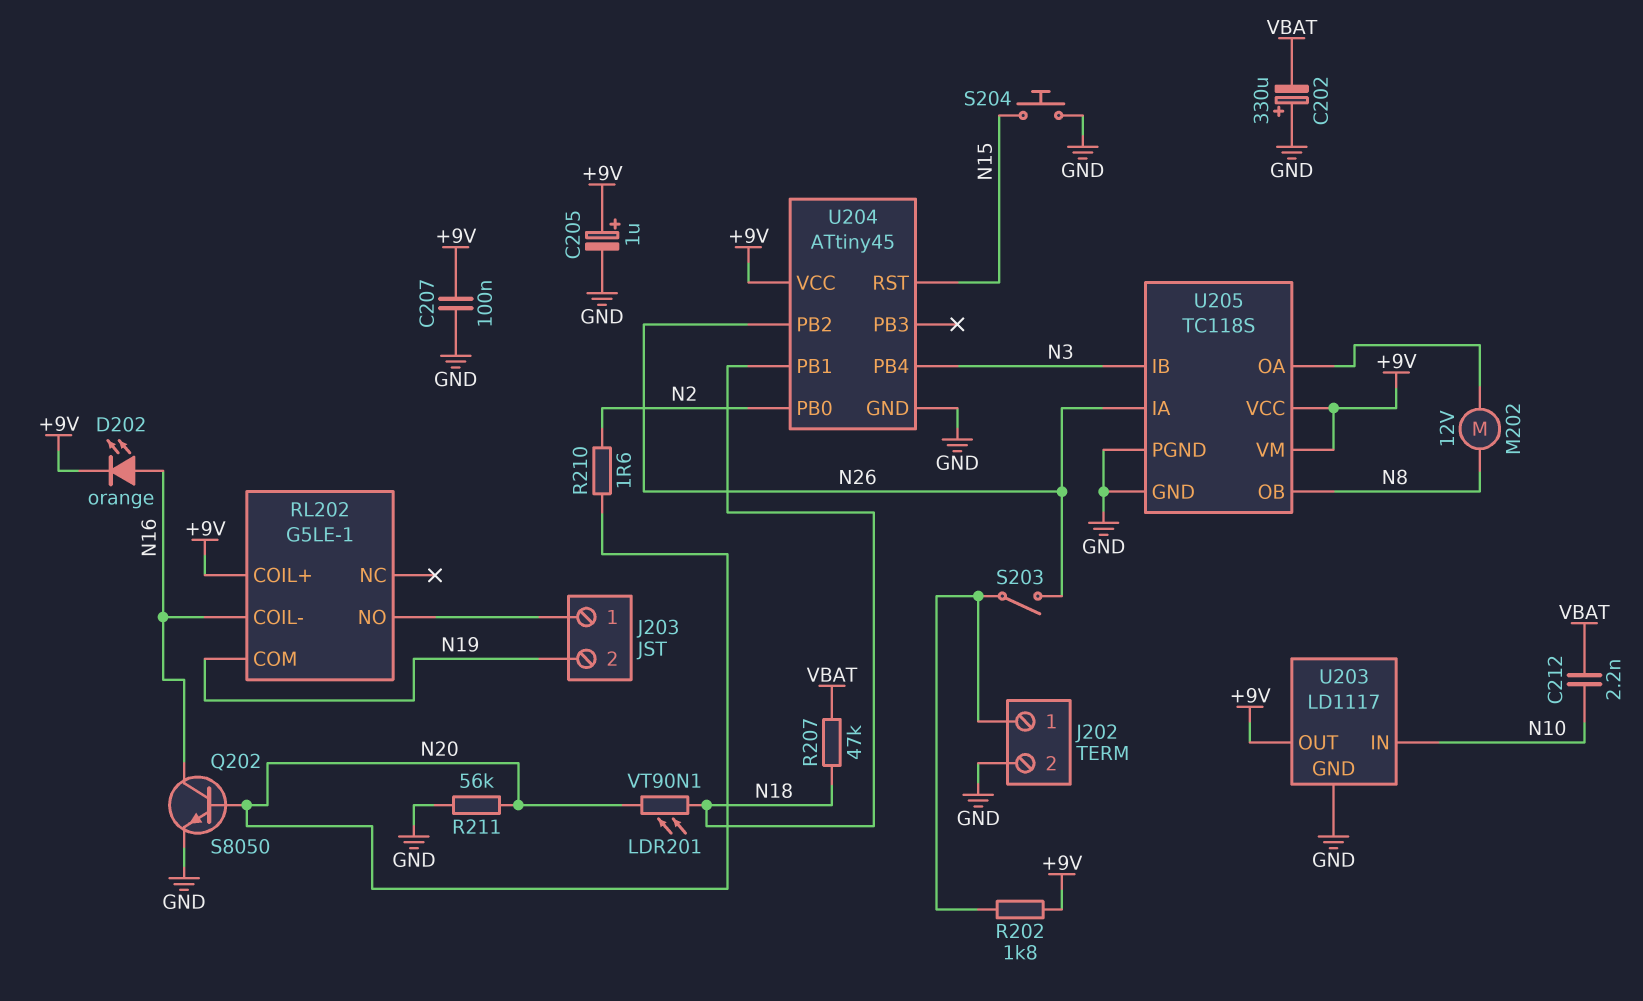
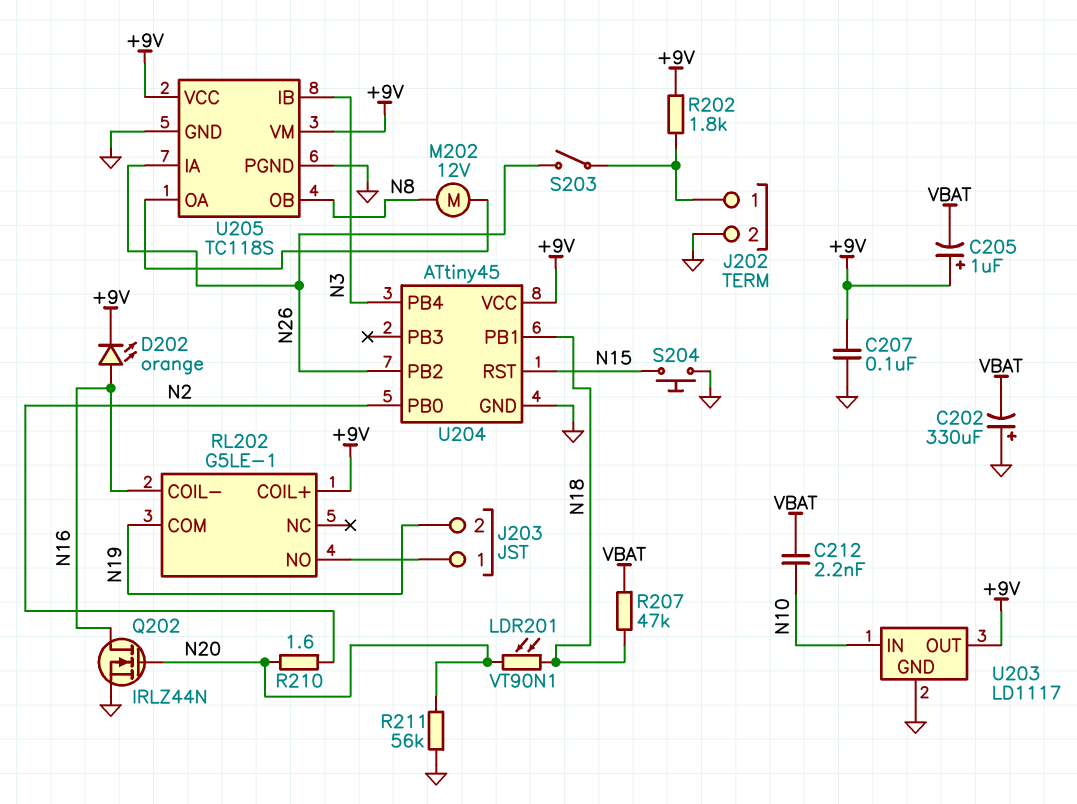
C205: 1uF (plus +9V, minus GND) -> 1uF (plus +9V, minus VBAT)
Q202: NPN S8050 (B N20, C N16, E GND) -> NMOS IRLZ44N (G N20, D N16, S GND)

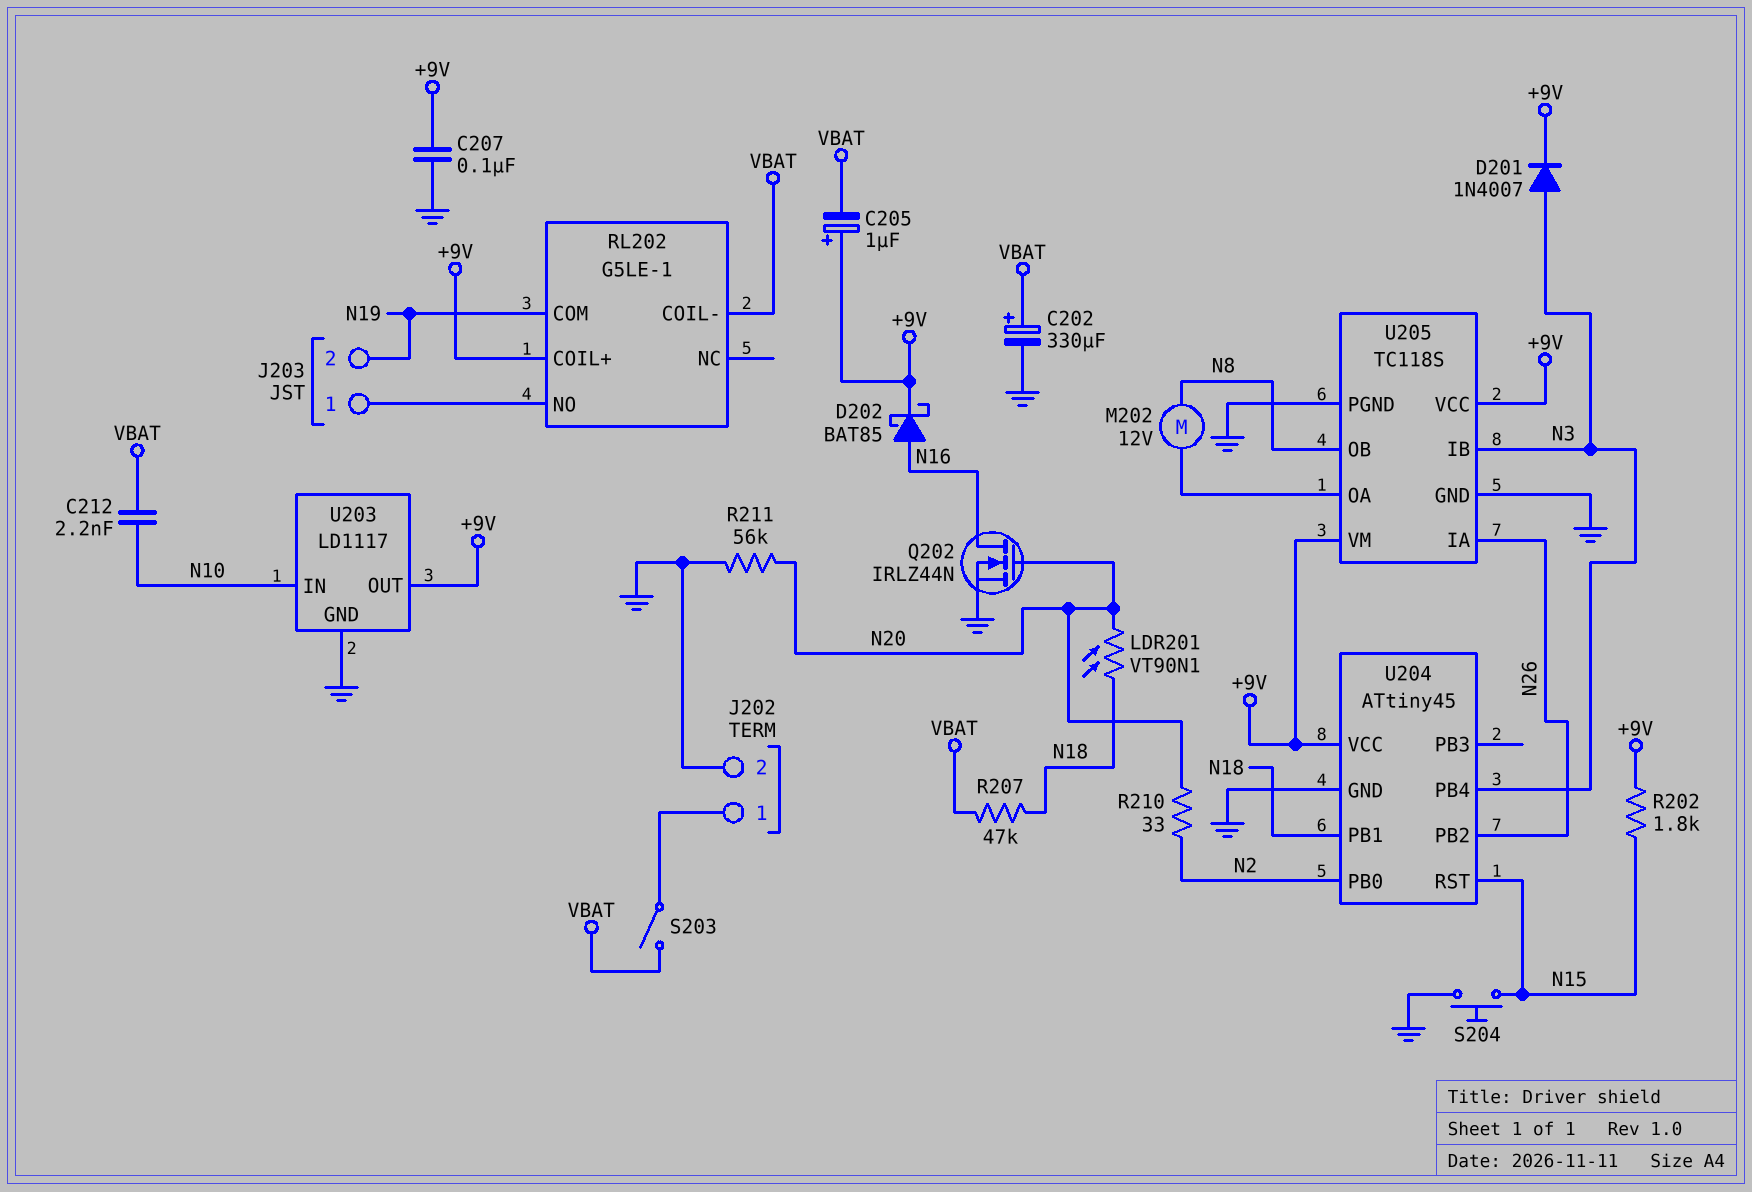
C202: 330uF (plus GND, minus VBAT) -> 330uF (plus VBAT, minus GND)
D201: none -> diode 1N4007 (A N3, K +9V)
D202: LED orange (A N16, K +9V) -> schottky BAT85 (A N16, K +9V)
R202: 1.8k (+9V, J202/1) -> 1.8k (+9V, N15)
R210: 1.6 (N2, N20) -> 33 (N2, N20)
RL202 pin COIL-: N16 -> VBAT
S203: switch (J202/1, N26) -> switch (J202/1, VBAT)

